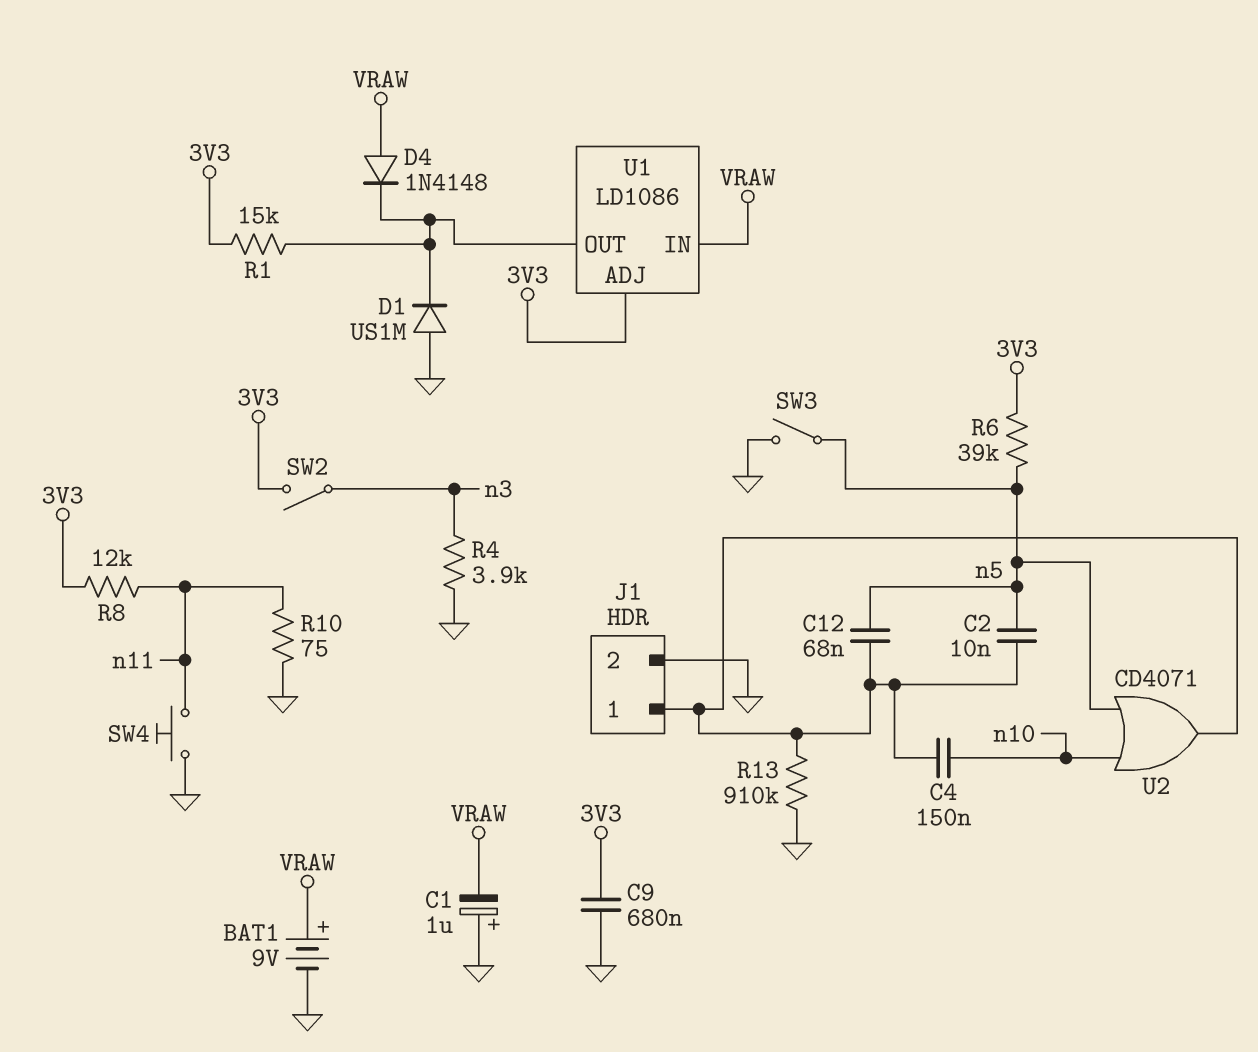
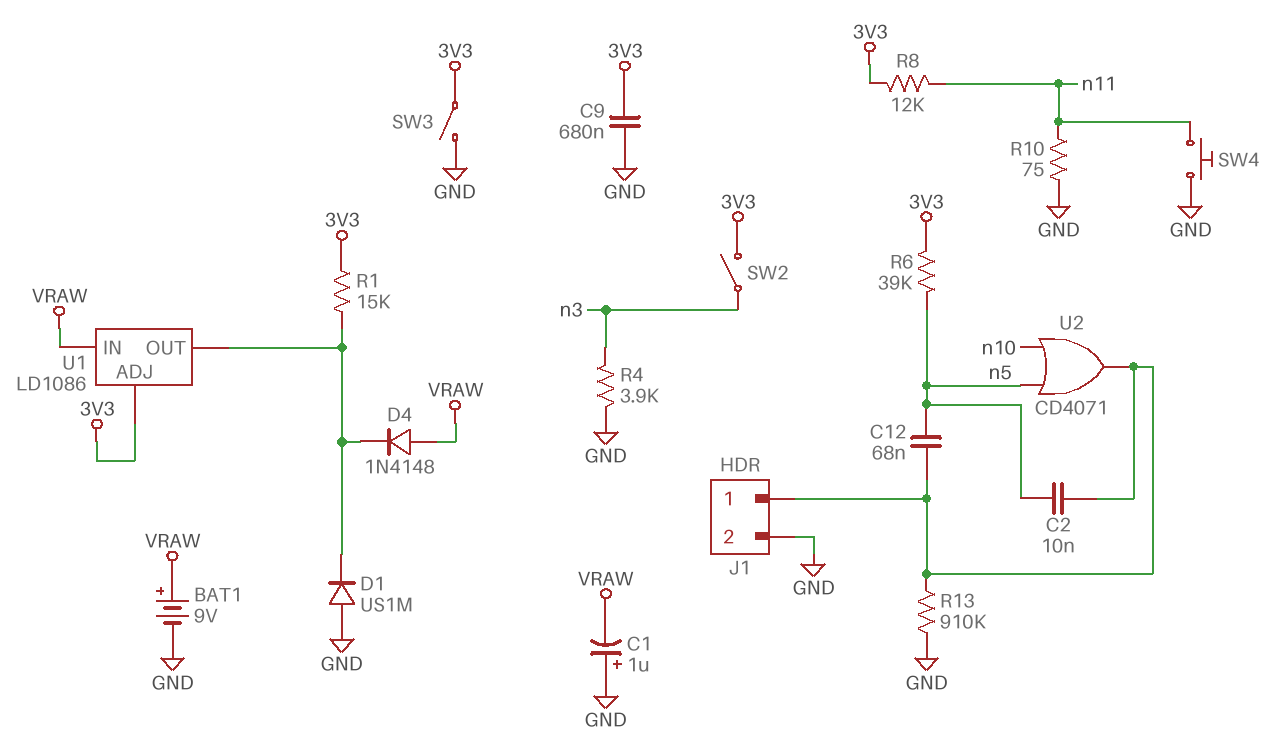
C4: 150nF (J1/1, n10) -> none
SW3: switch (GND, n5) -> switch (3V3, GND)

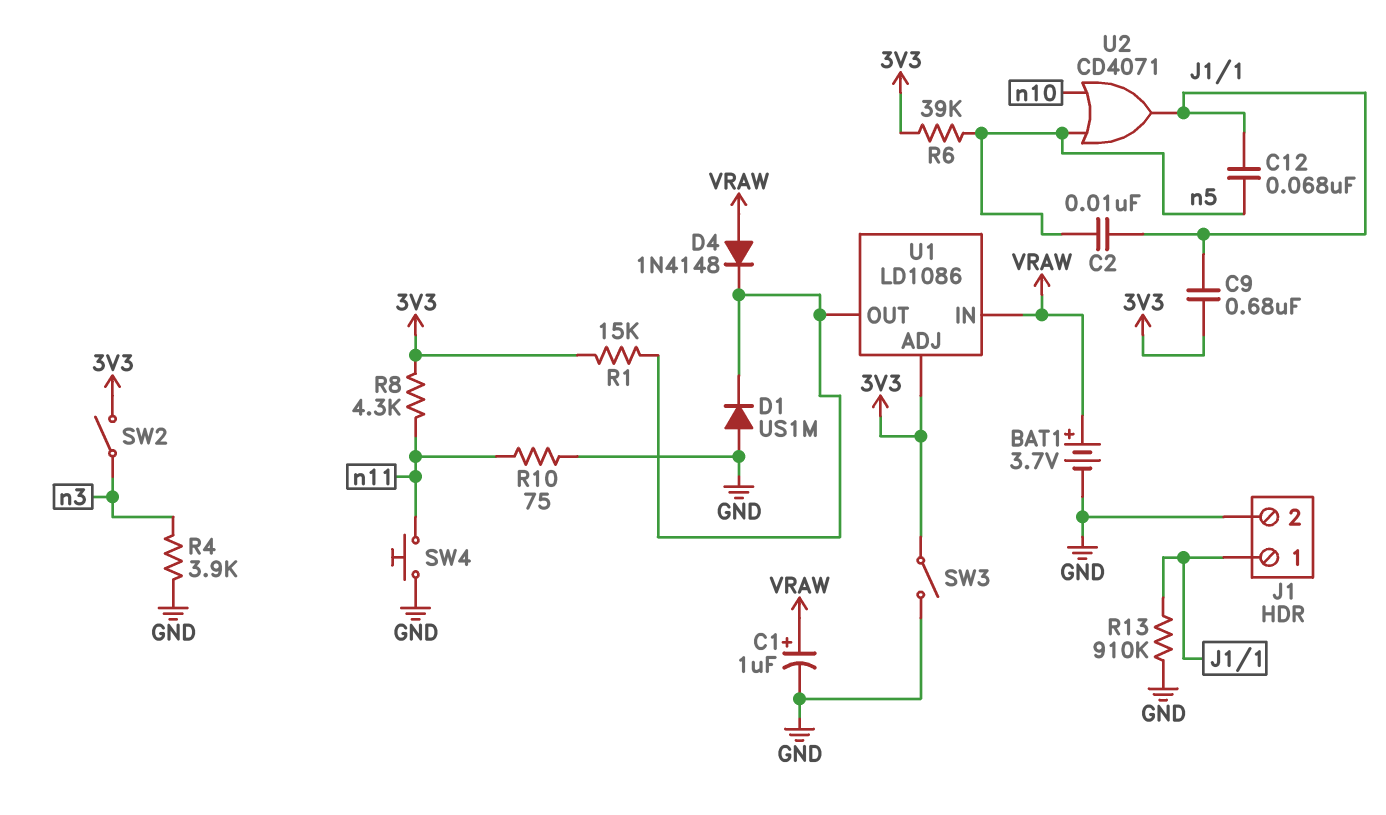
BAT1: 9V (plus VRAW, minus GND) -> 3.7V (plus VRAW, minus GND)
C1: 1uF (plus GND, minus VRAW) -> 1uF (plus VRAW, minus GND)
C9: 680nF (3V3, GND) -> 680nF (3V3, J1/1)
R8: 12k (3V3, n11) -> 4.3k (3V3, n11)

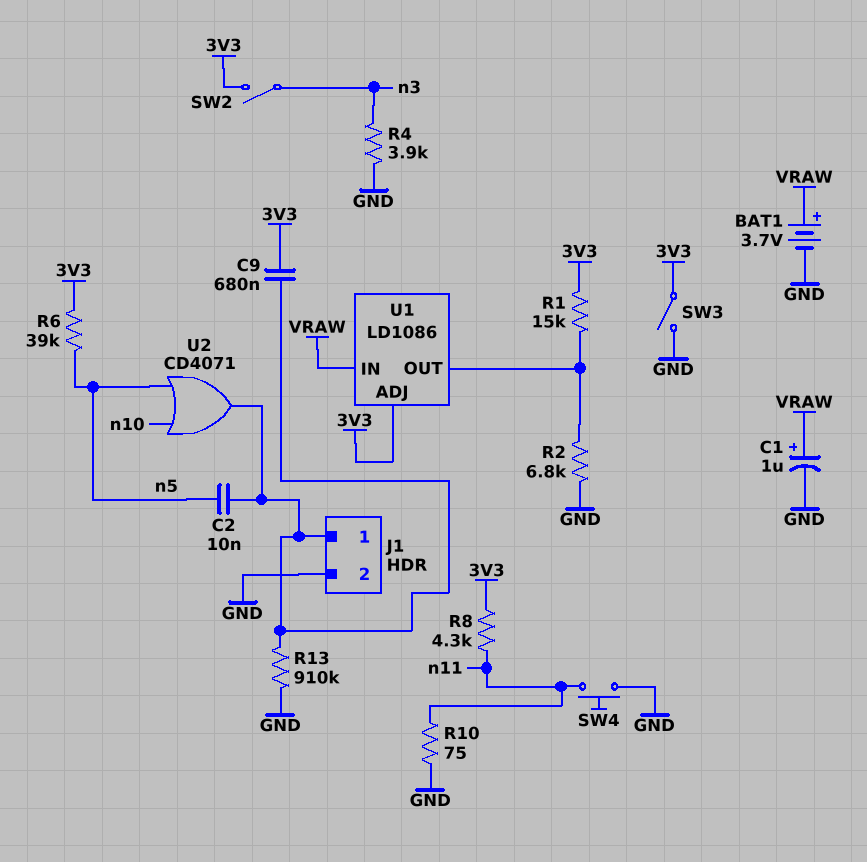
C12: 68nF (J1/1, n5) -> none
D1: diode US1M (A GND, K U1/OUT) -> none
D4: diode 1N4148 (A VRAW, K U1/OUT) -> none
R2: none -> 6.8k (GND, U1/OUT)

